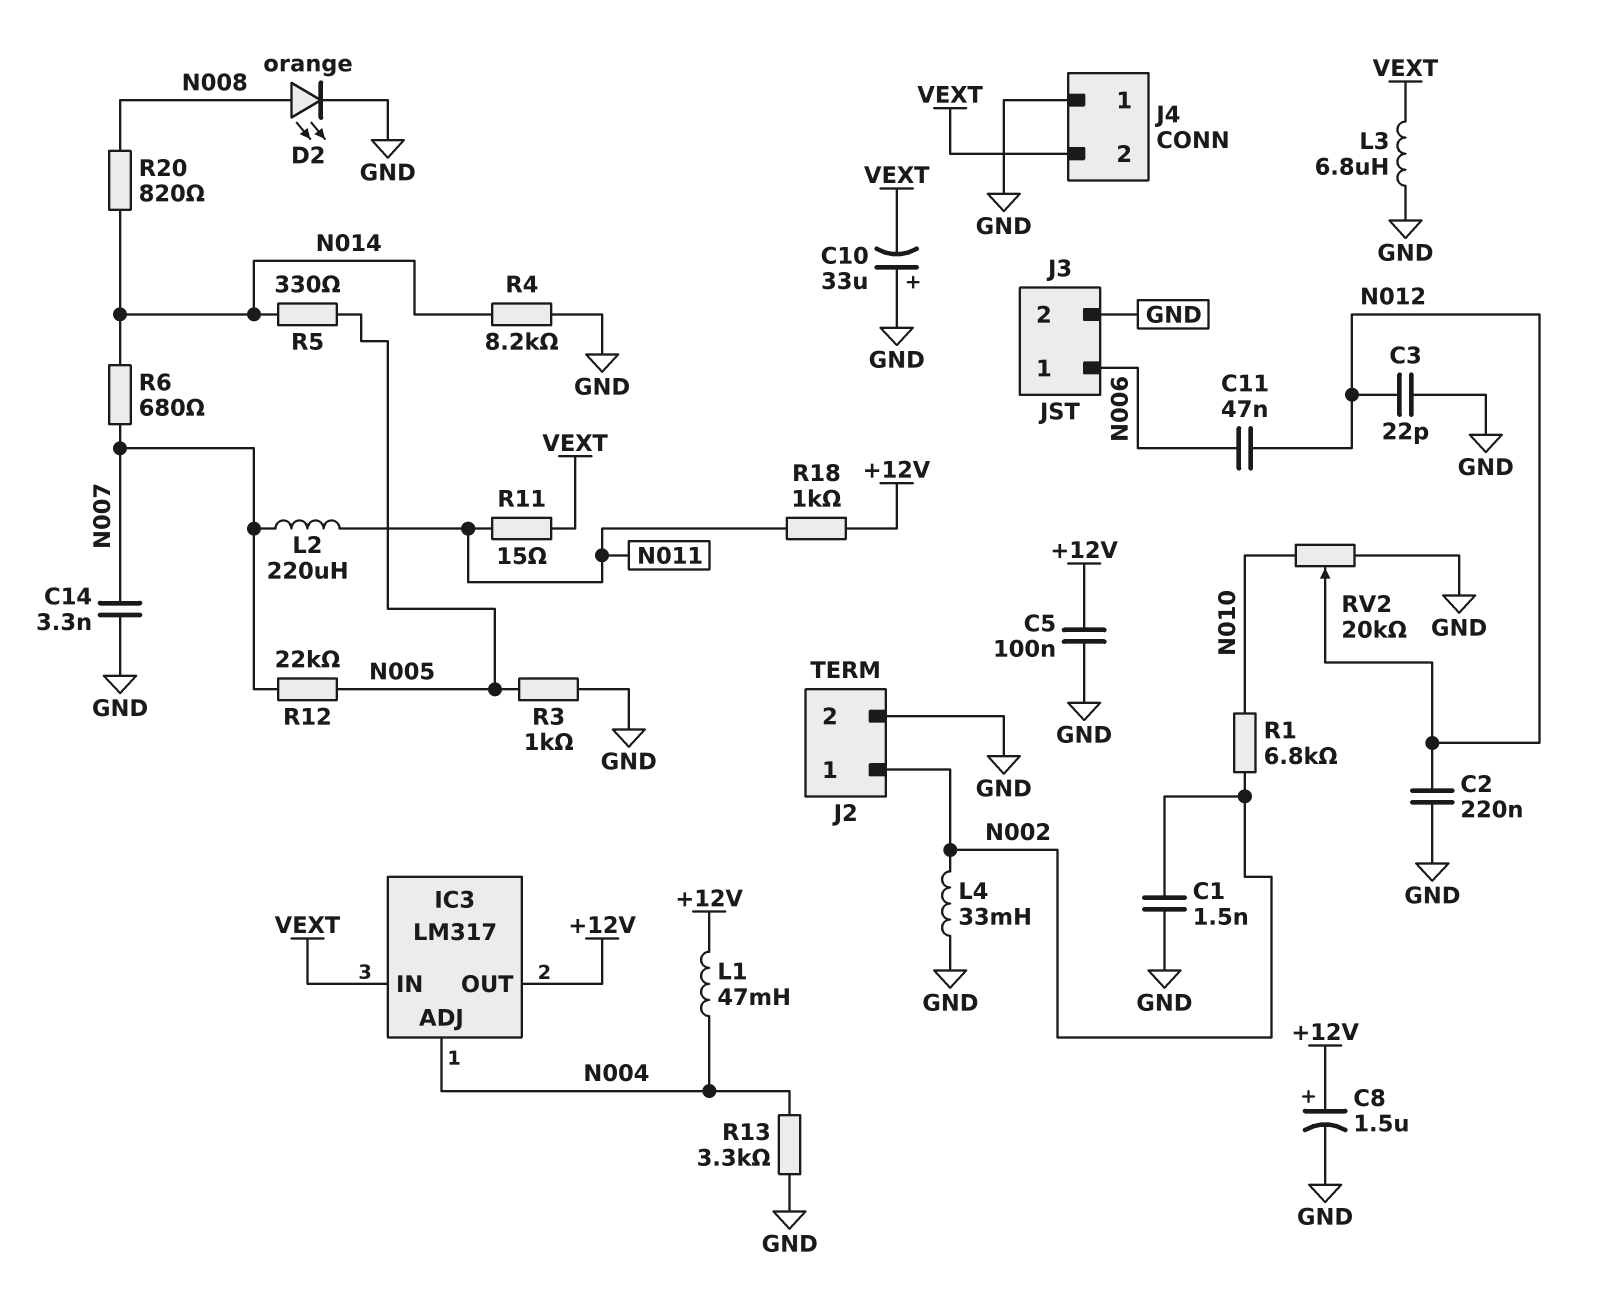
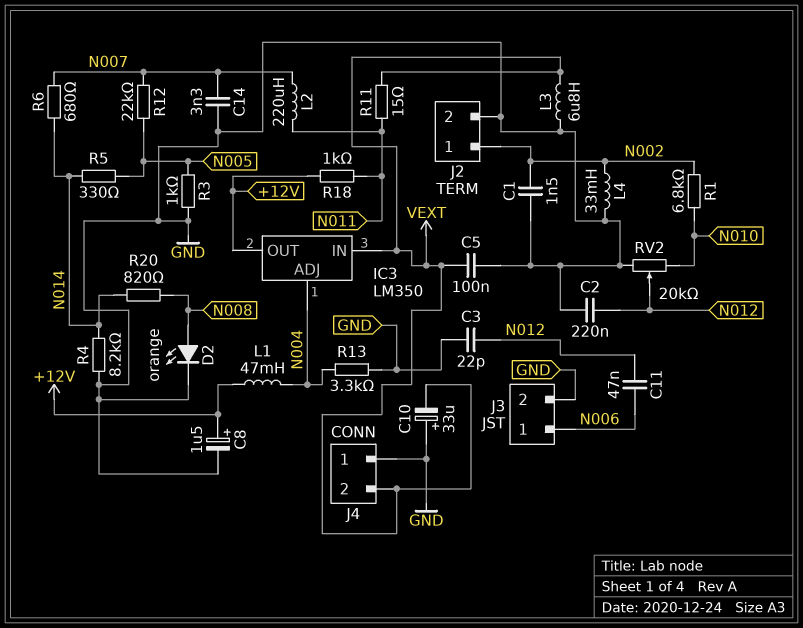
C5: 100nF (+12V, GND) -> 100nF (GND, VEXT)
IC3: LM317 -> LM350

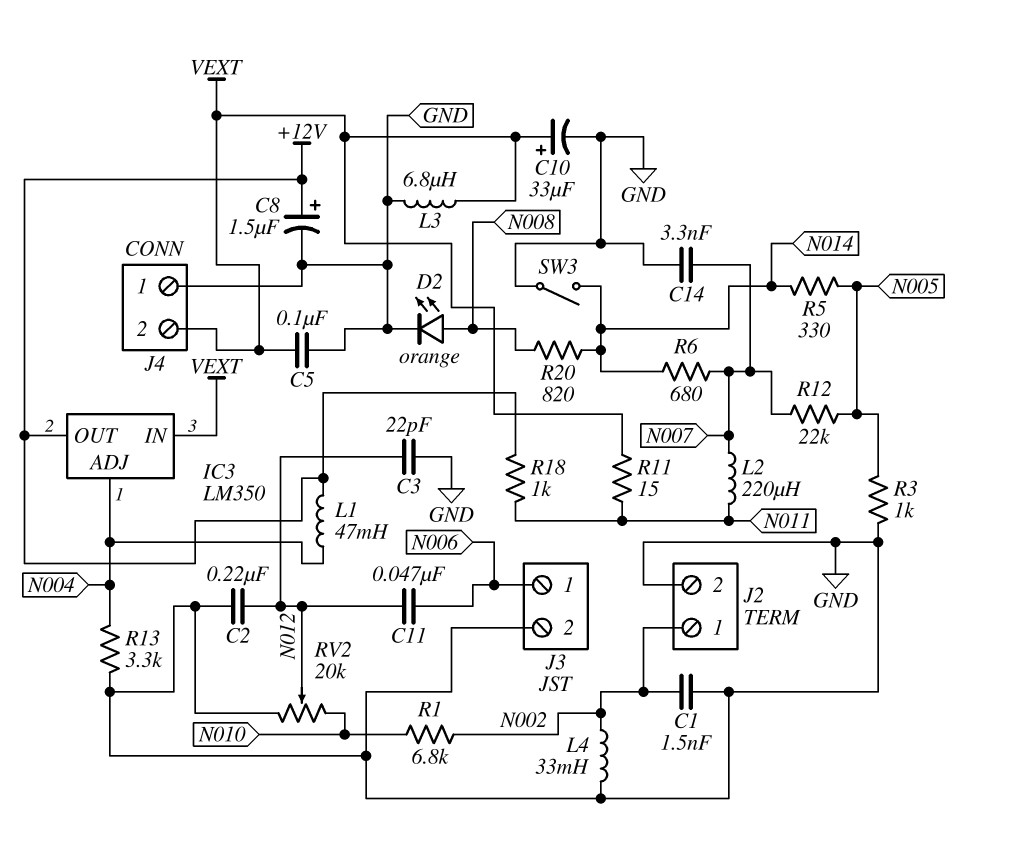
C10: 33uF (plus GND, minus VEXT) -> 33uF (plus VEXT, minus GND)
R4: 8.2k (GND, N014) -> none
SW3: none -> switch (GND, N014)

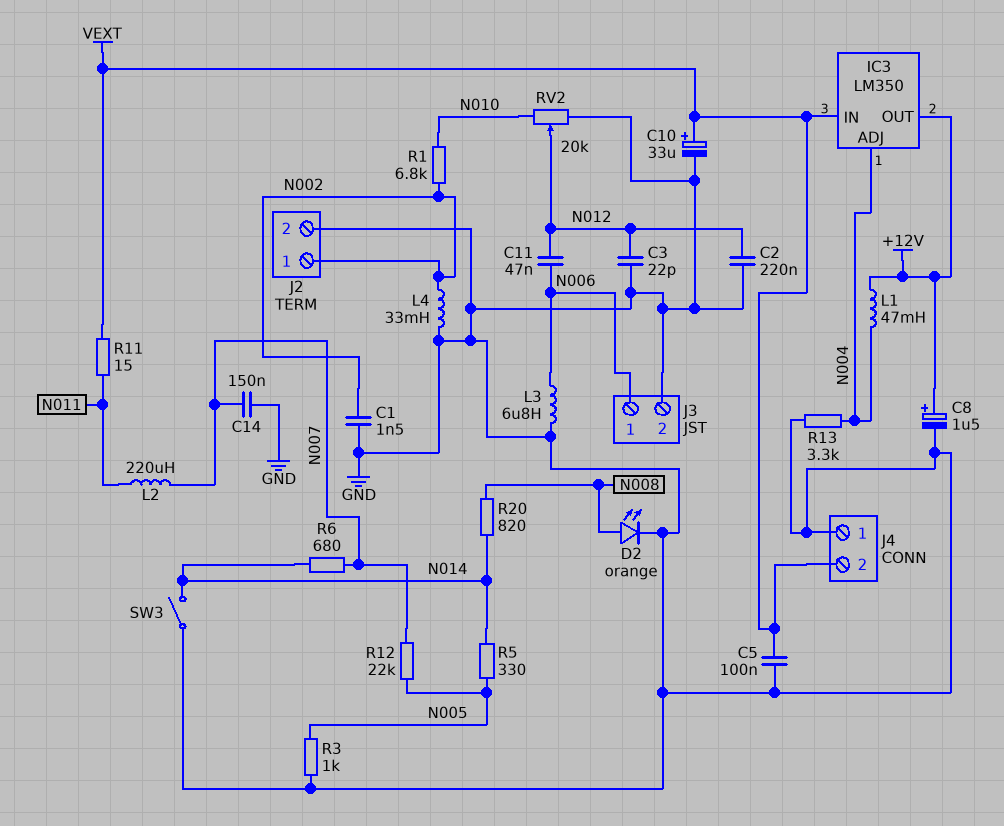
C14: 3.3nF (GND, N007) -> 150nF (GND, N007)
L3: 6.8uH (GND, VEXT) -> 6.8uH (GND, N006)
R18: 1k (+12V, N011) -> none

